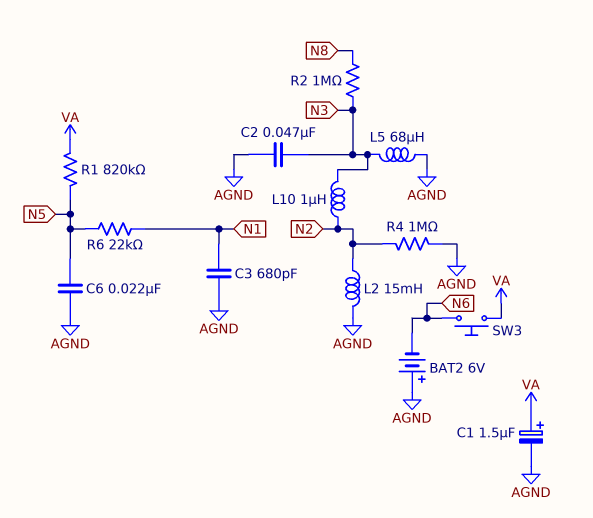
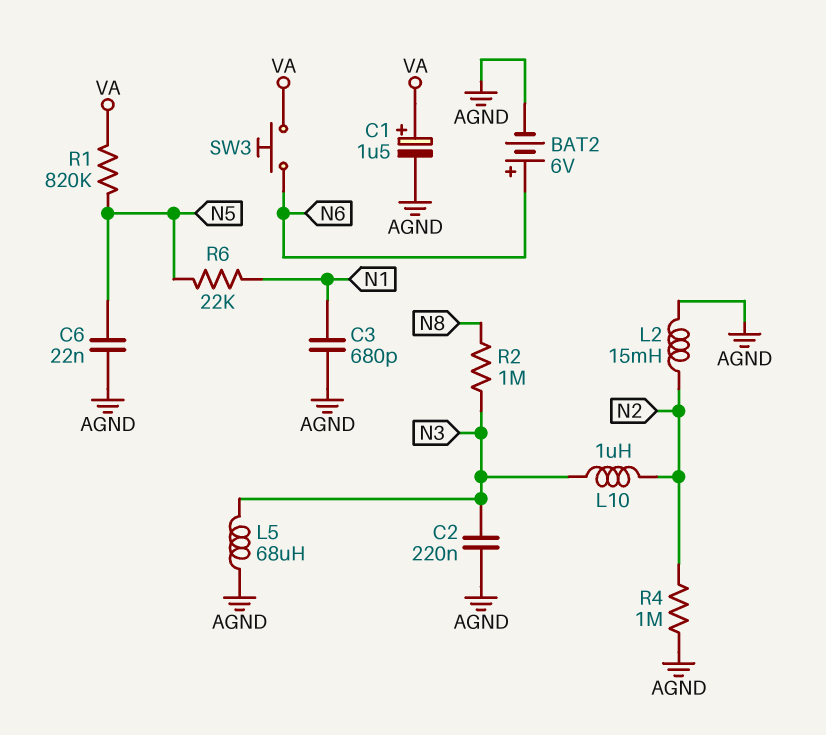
BAT2: 6V (plus AGND, minus N6) -> 6V (plus N6, minus AGND)
C2: 47nF (AGND, N3) -> 220nF (AGND, N3)

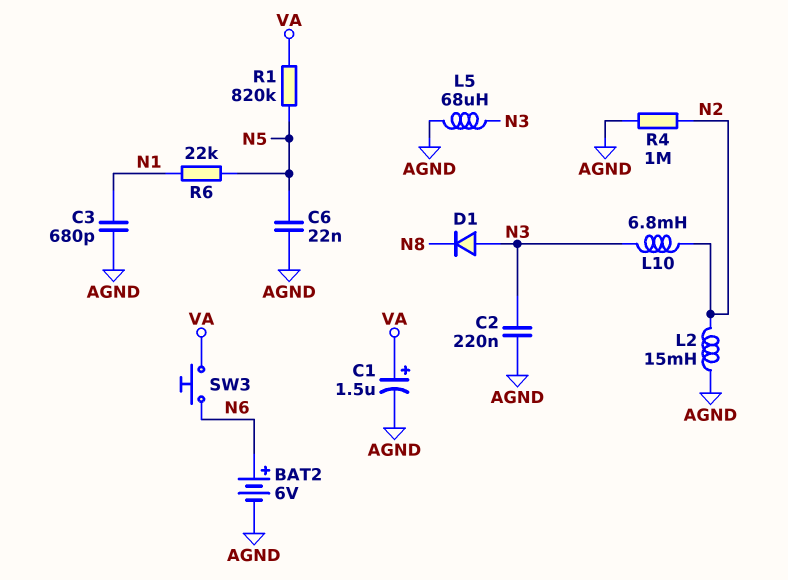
D1: none -> diode (A N3, K N8)
L10: 1uH (N2, N3) -> 6.8mH (N2, N3)
R2: 1M (N3, N8) -> none

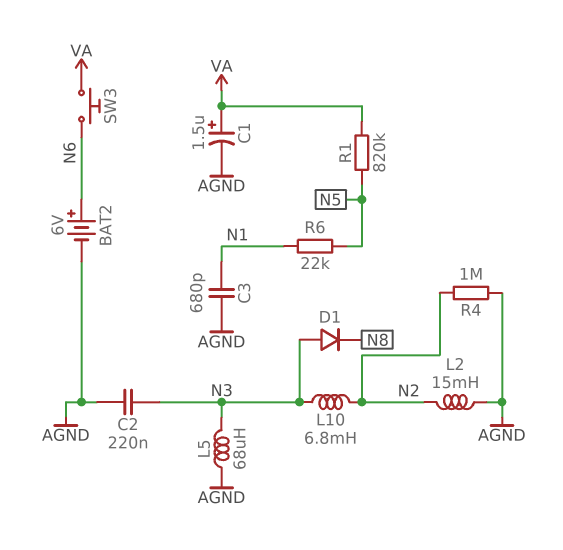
C6: 22nF (AGND, N5) -> none

